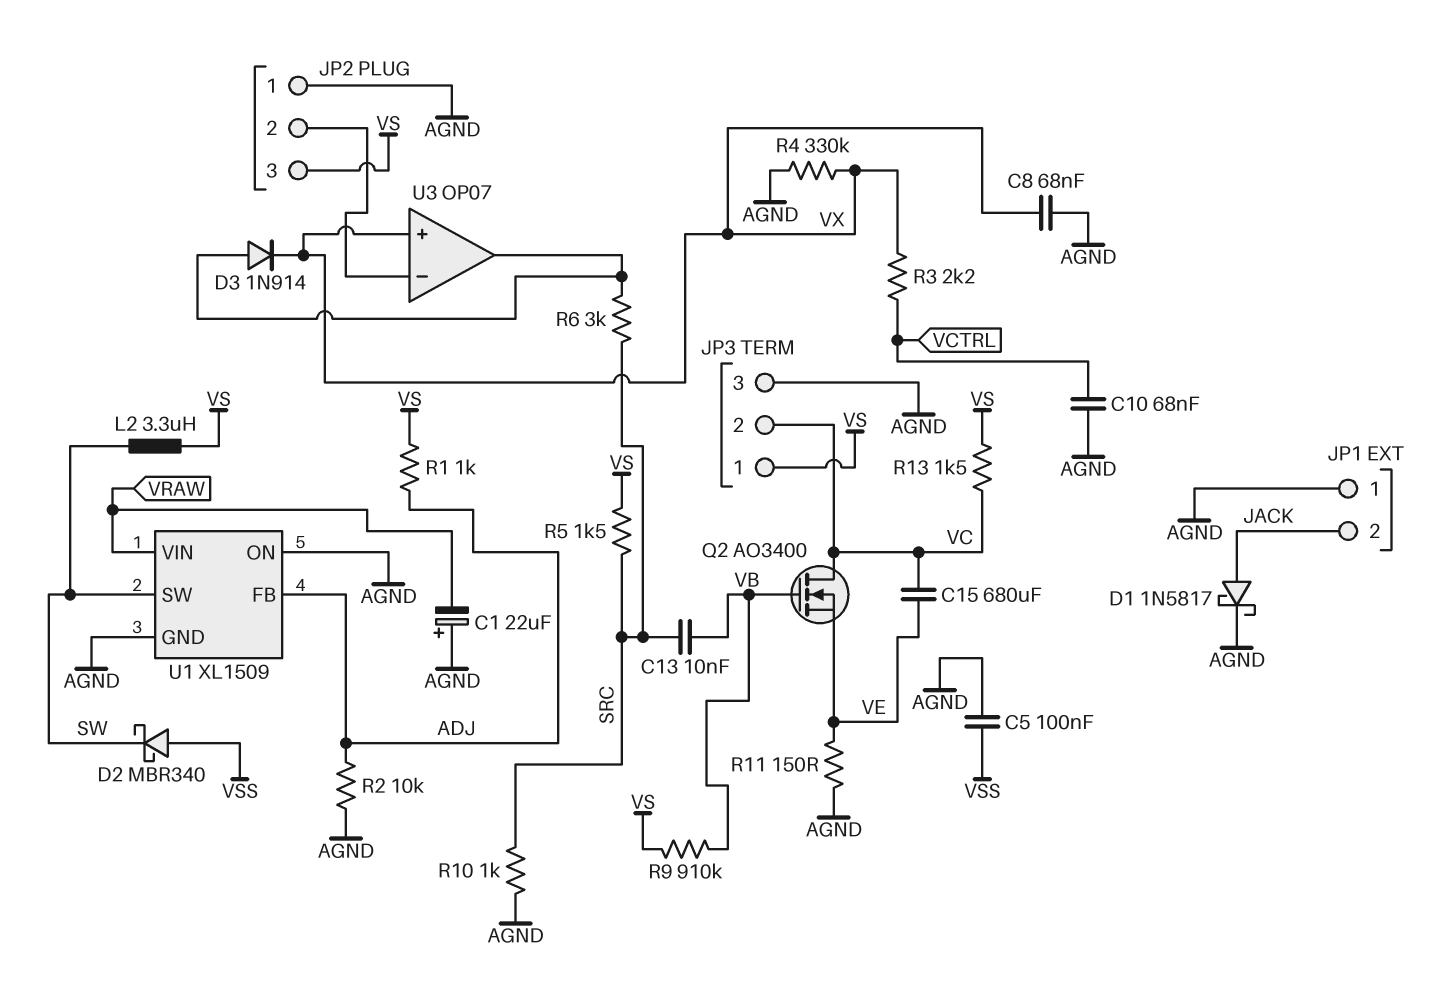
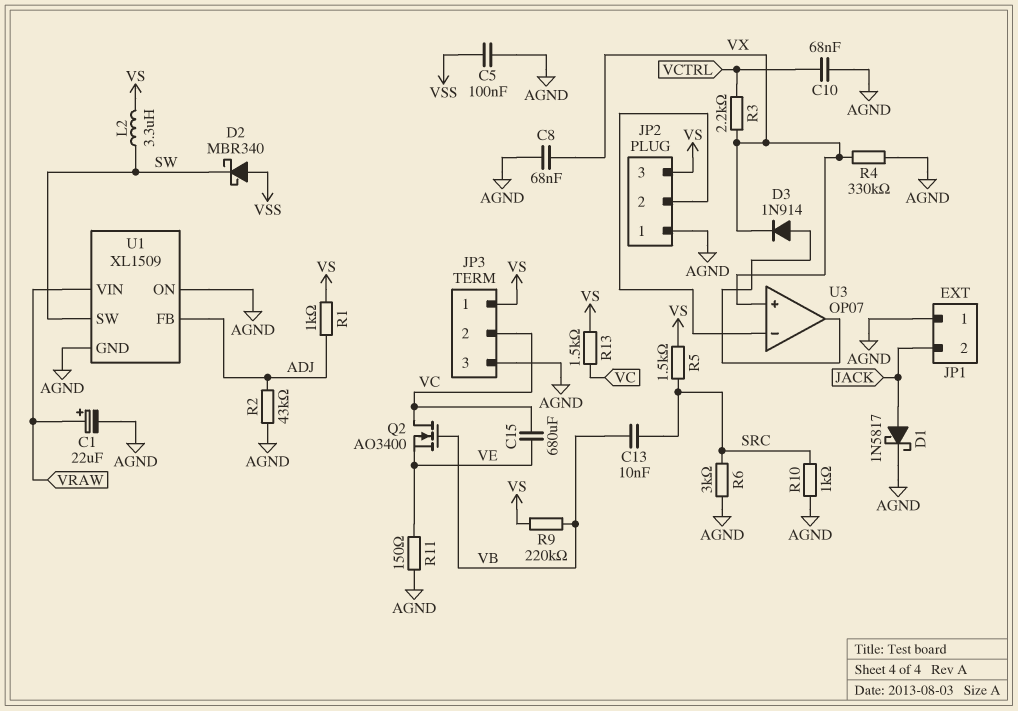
C1: 22uF (plus AGND, minus VRAW) -> 22uF (plus VRAW, minus AGND)
R2: 10k (ADJ, AGND) -> 43k (ADJ, AGND)
R6: 3k (SRC, U3/out) -> 3k (AGND, SRC)
R9: 910k (VB, VS) -> 220k (VB, VS)

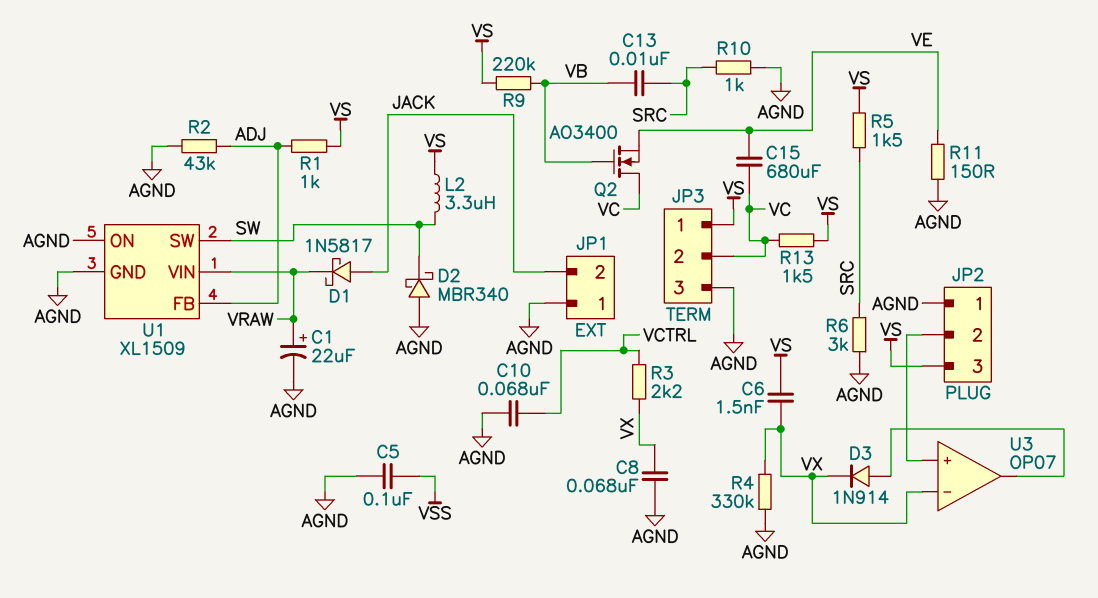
C6: none -> 1.5nF (VS, VX)
D1: schottky 1N5817 (A JACK, K AGND) -> schottky 1N5817 (A JACK, K VRAW)
D2: schottky MBR340 (A VSS, K SW) -> schottky MBR340 (A AGND, K SW)
U3 pin in+: VX -> JP2/2
U3 pin in-: JP2/2 -> VX

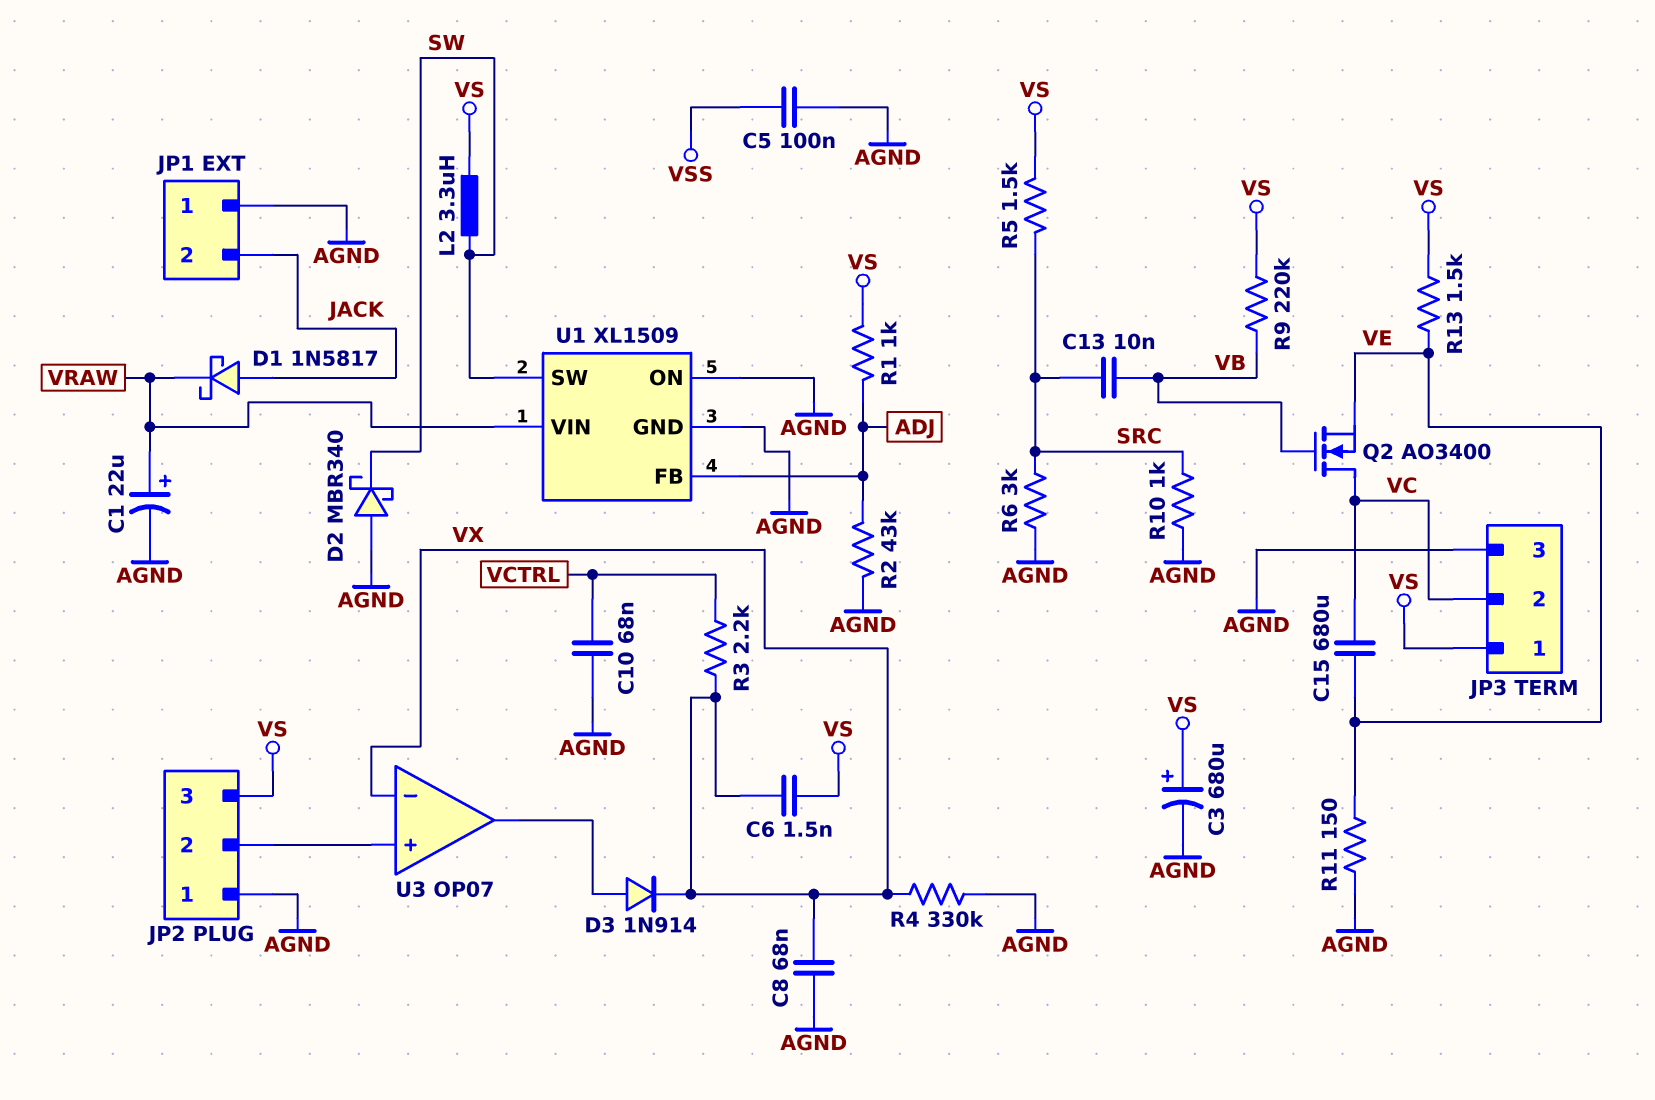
C3: none -> 680uF (plus VS, minus AGND)
R13: 1.5k (VC, VS) -> 1.5k (VE, VS)

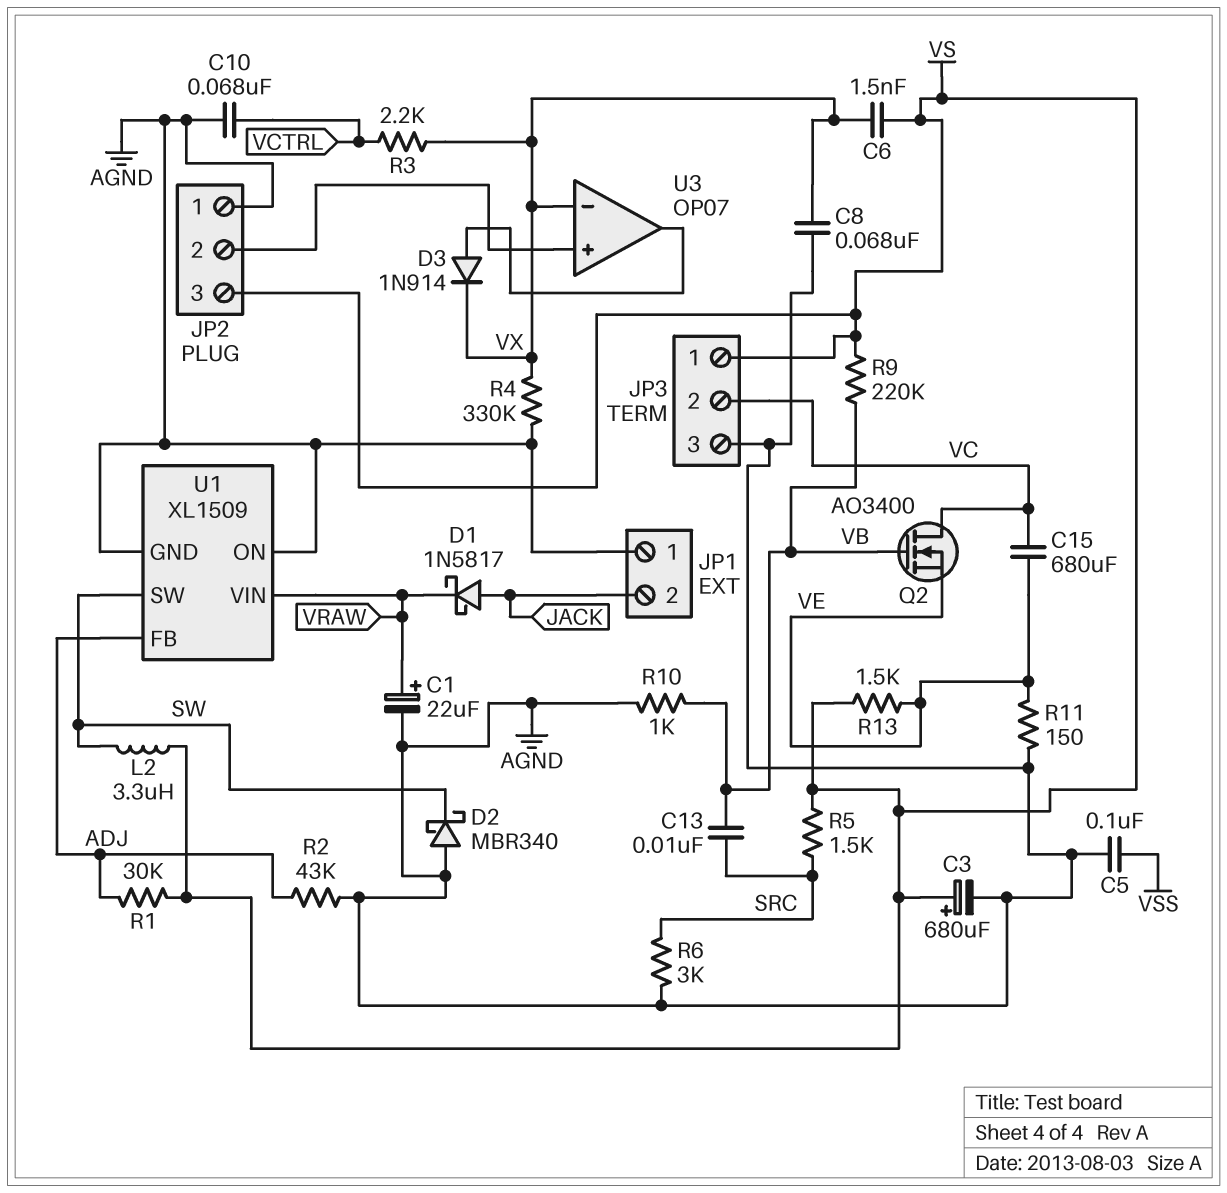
R1: 1k (ADJ, VS) -> 30k (ADJ, VS)
R10: 1k (AGND, SRC) -> 1k (AGND, VB)

